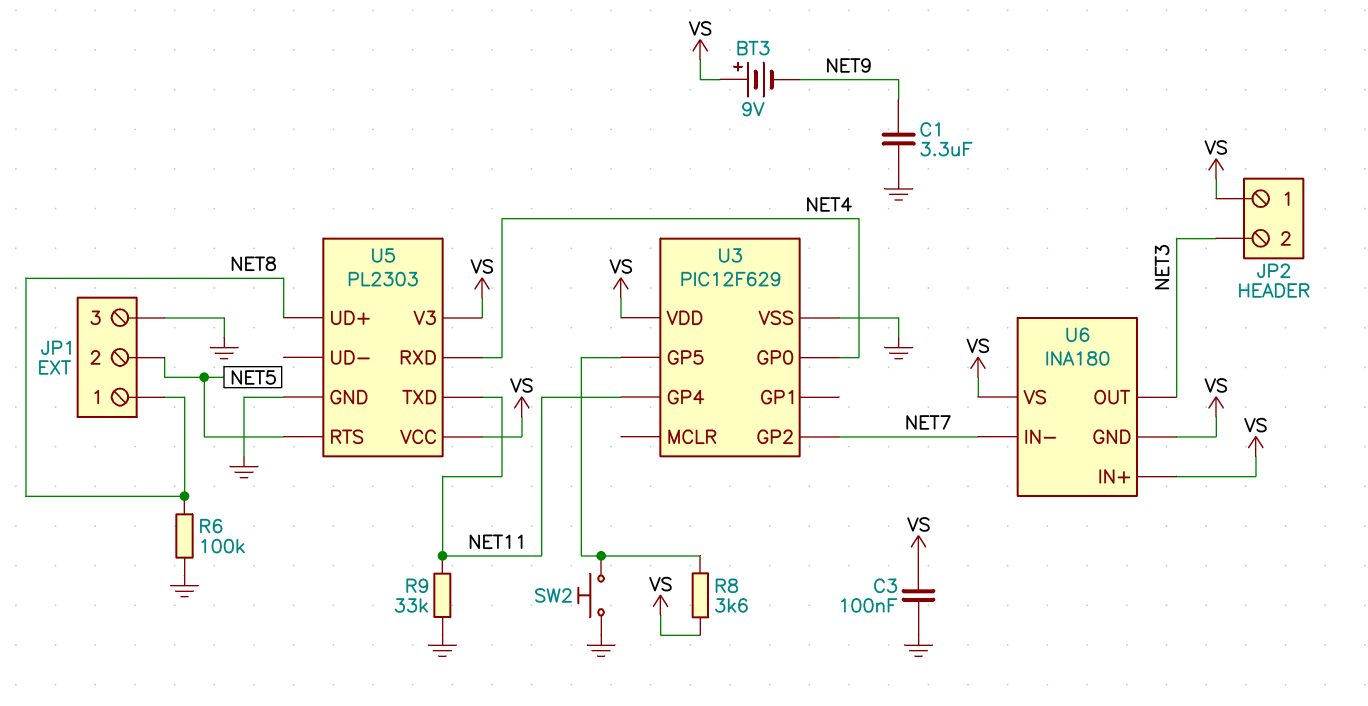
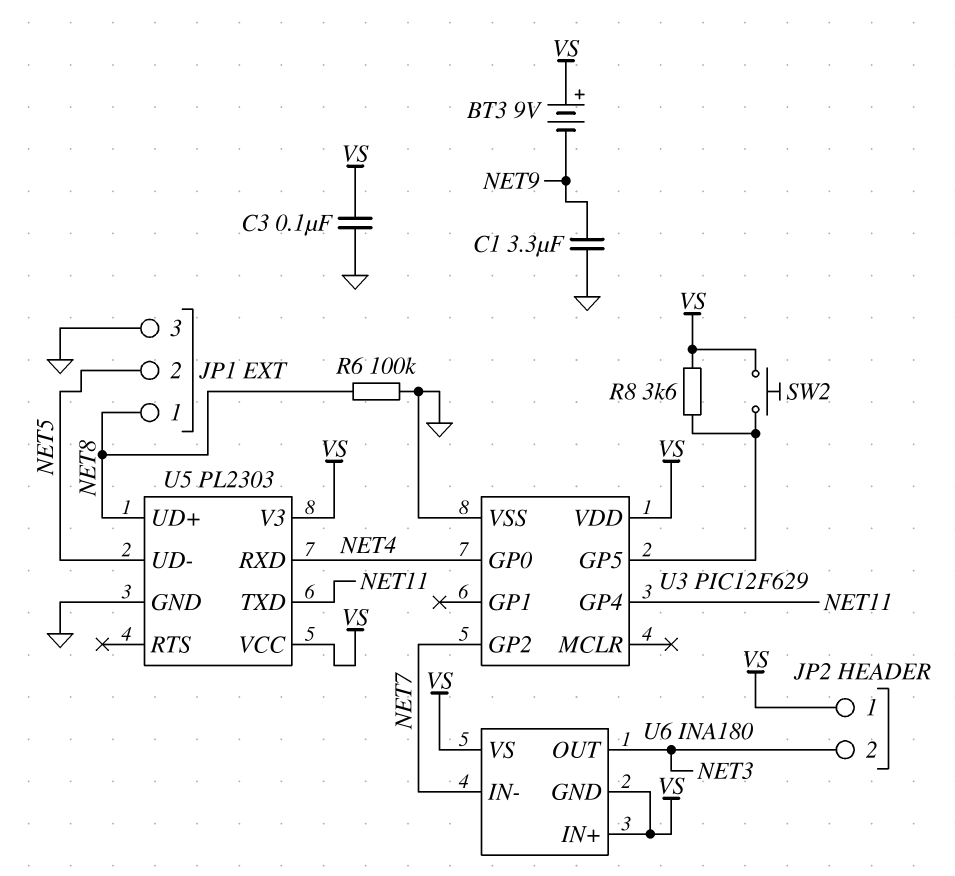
R9: 33k (GND, NET11) -> none
SW2: button (GND, U3/GP5) -> button (U3/GP5, VS)
U5 pin RTS: NET5 -> none
U5 pin UD-: none -> NET5

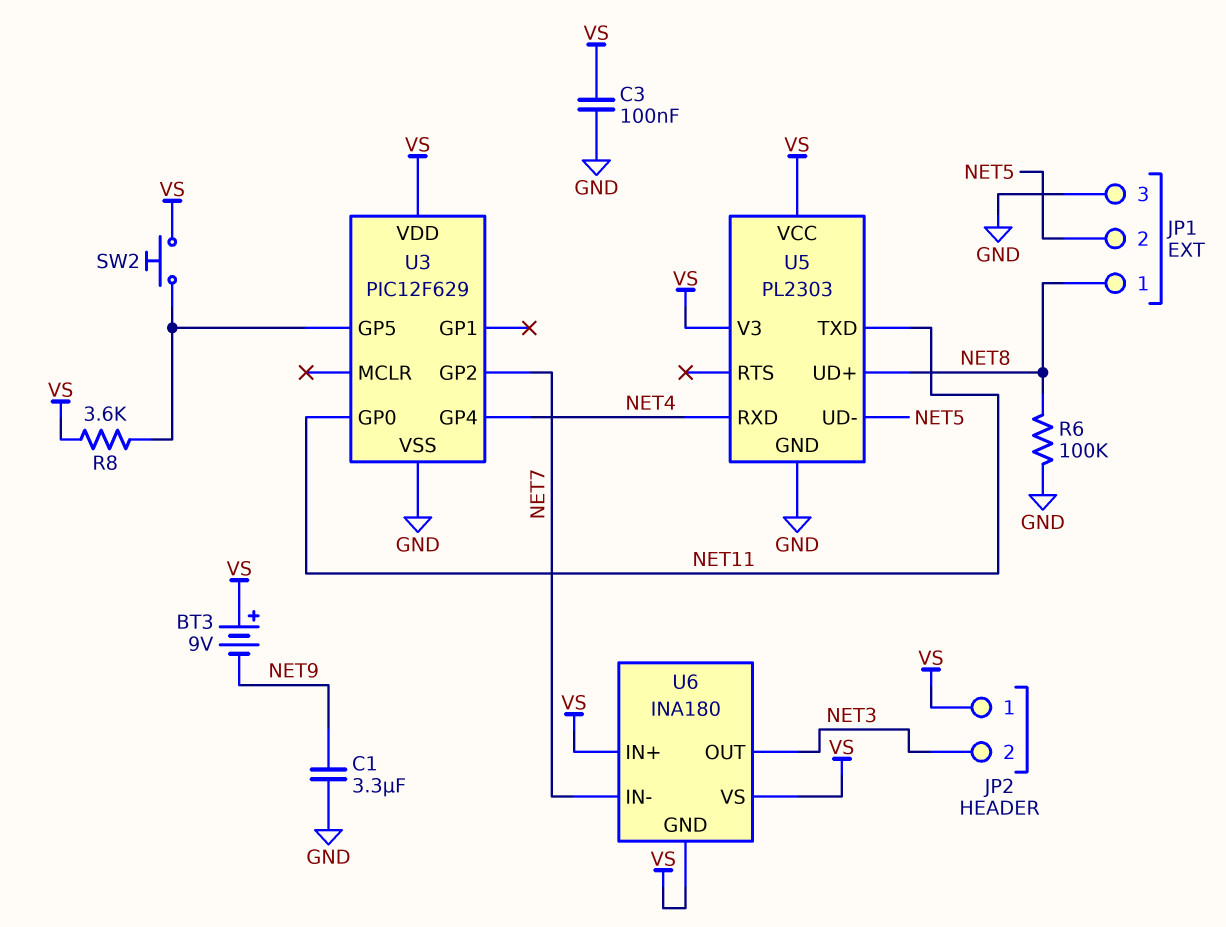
U3 pin GP0: NET4 -> NET11
U3 pin GP4: NET11 -> NET4

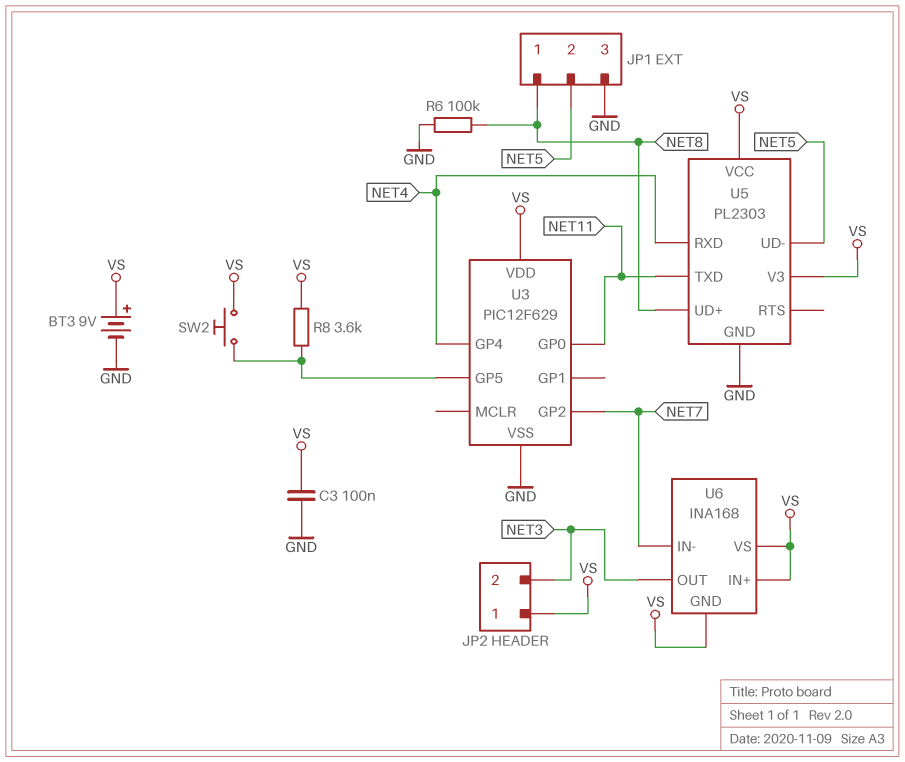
BT3: 9V (plus VS, minus NET9) -> 9V (plus VS, minus GND)
C1: 3.3uF (GND, NET9) -> none
U6: INA180 -> INA168

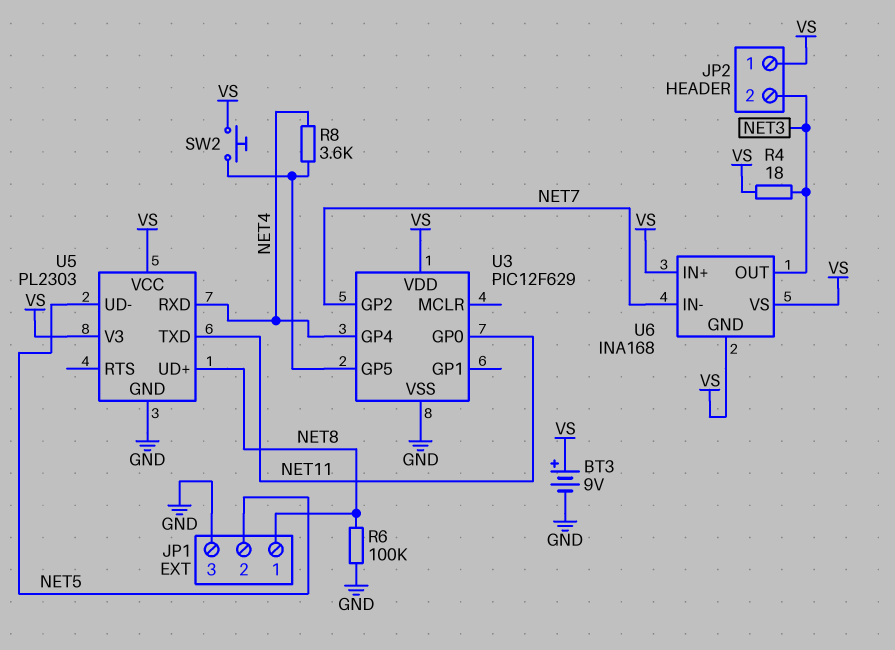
C3: 100nF (GND, VS) -> none
R4: none -> 18 (NET3, VS)
R8: 3.6k (U3/GP5, VS) -> 3.6k (NET4, U3/GP5)

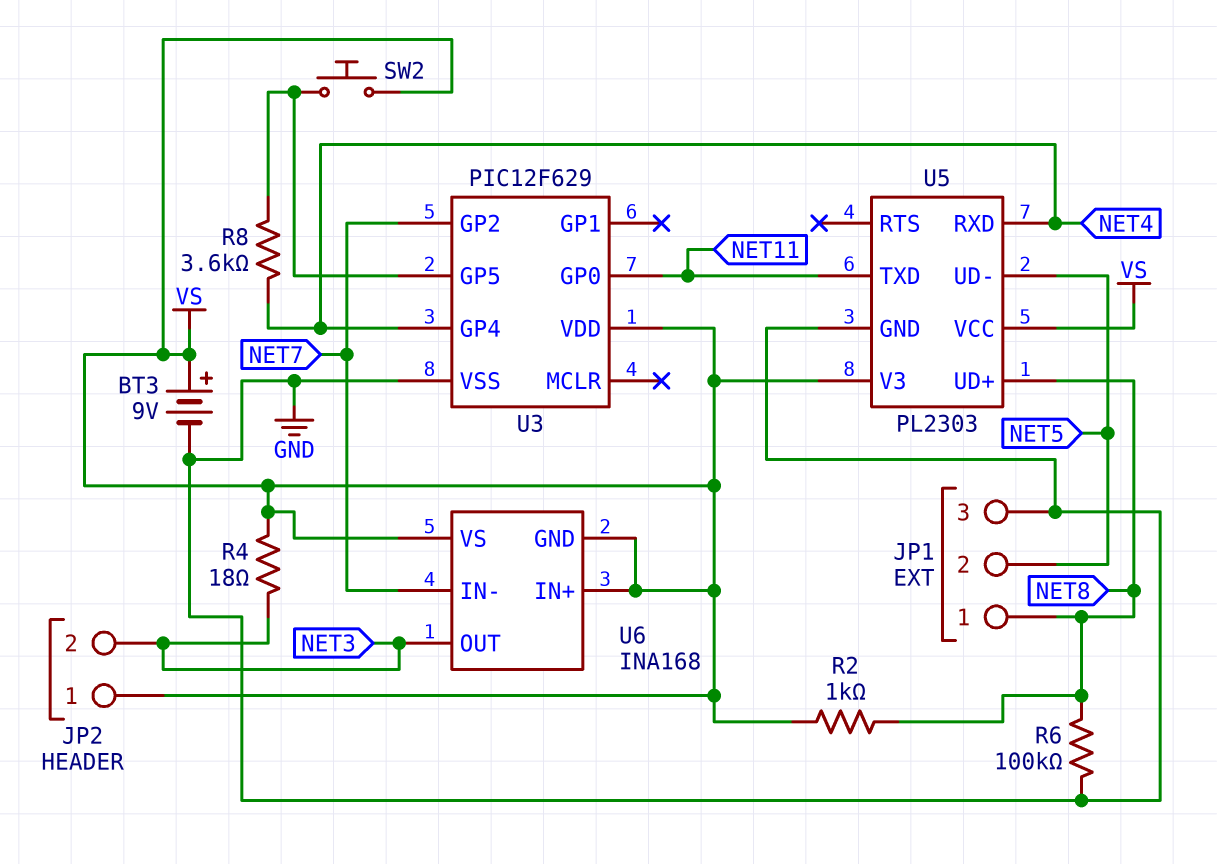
R2: none -> 1k (NET8, VS)

